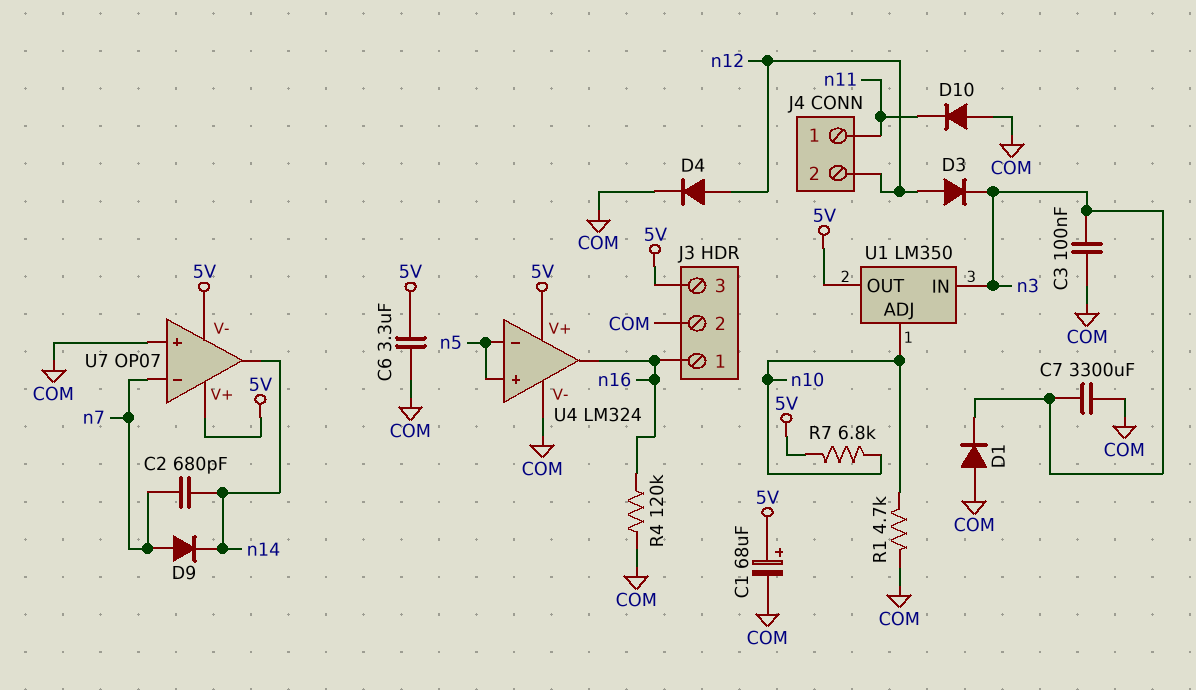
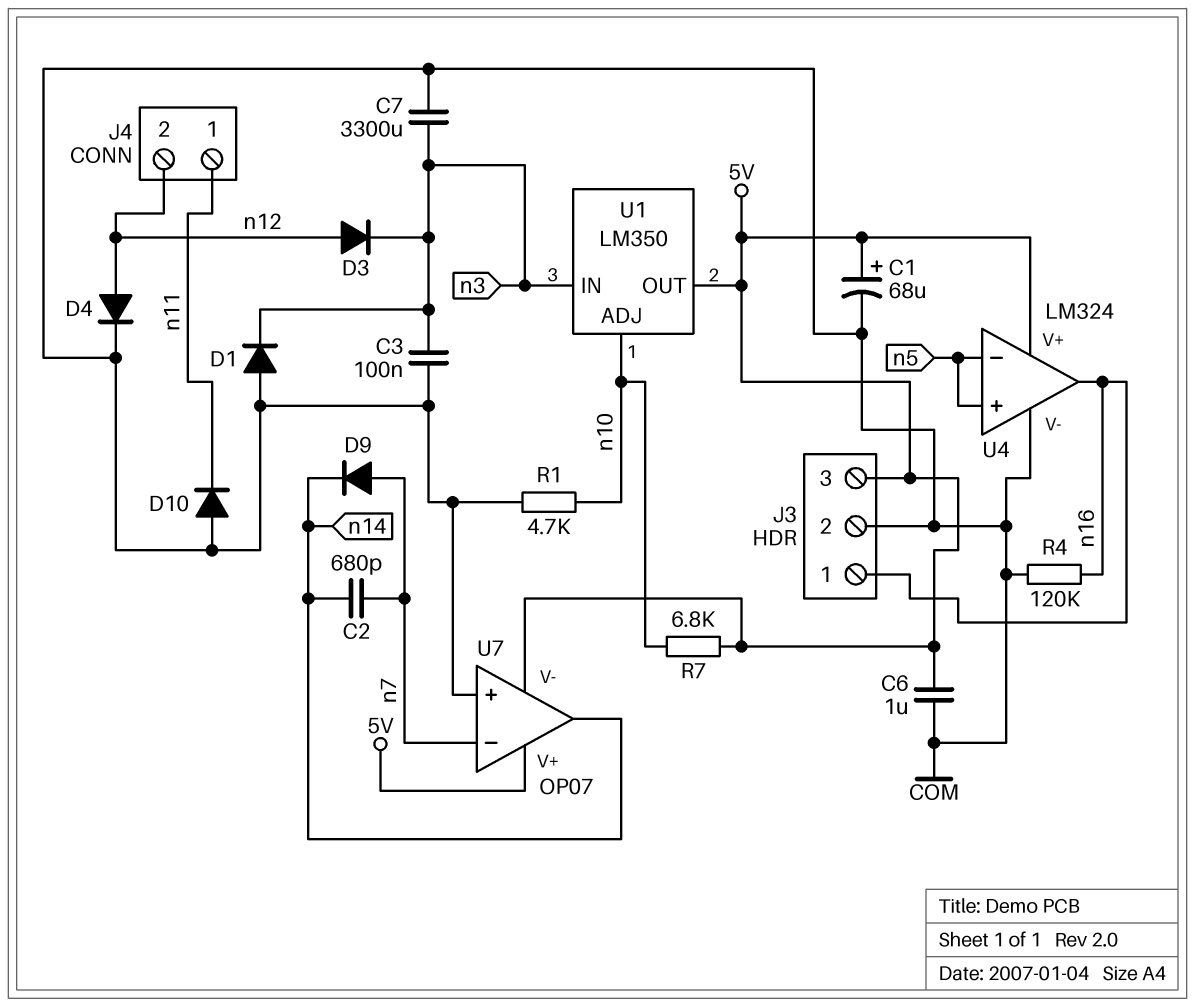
C6: 3.3uF (5V, COM) -> 1uF (5V, COM)

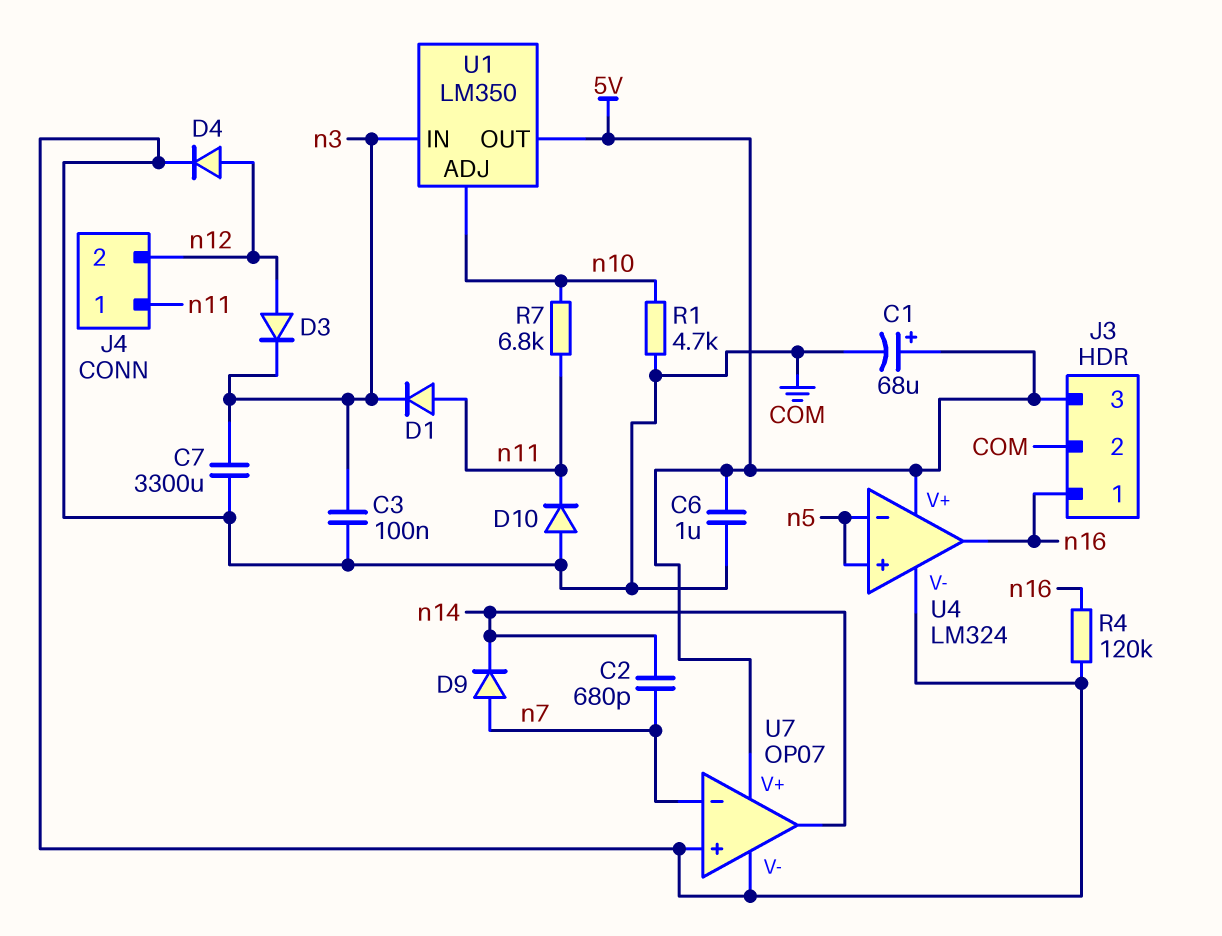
D1: diode (A COM, K n3) -> diode (A n11, K n3)
R7: 6.8k (5V, n10) -> 6.8k (n10, n11)
U7 pin V-: 5V -> COM

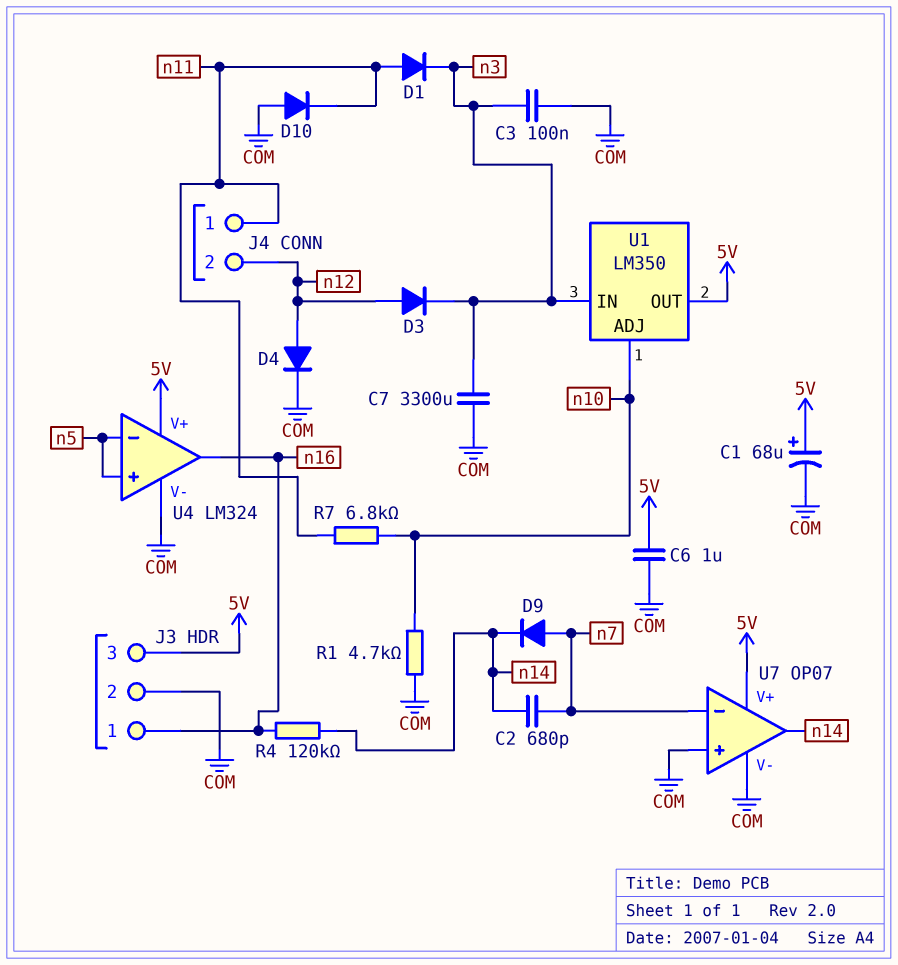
R4: 120k (COM, n16) -> 120k (n14, n16)

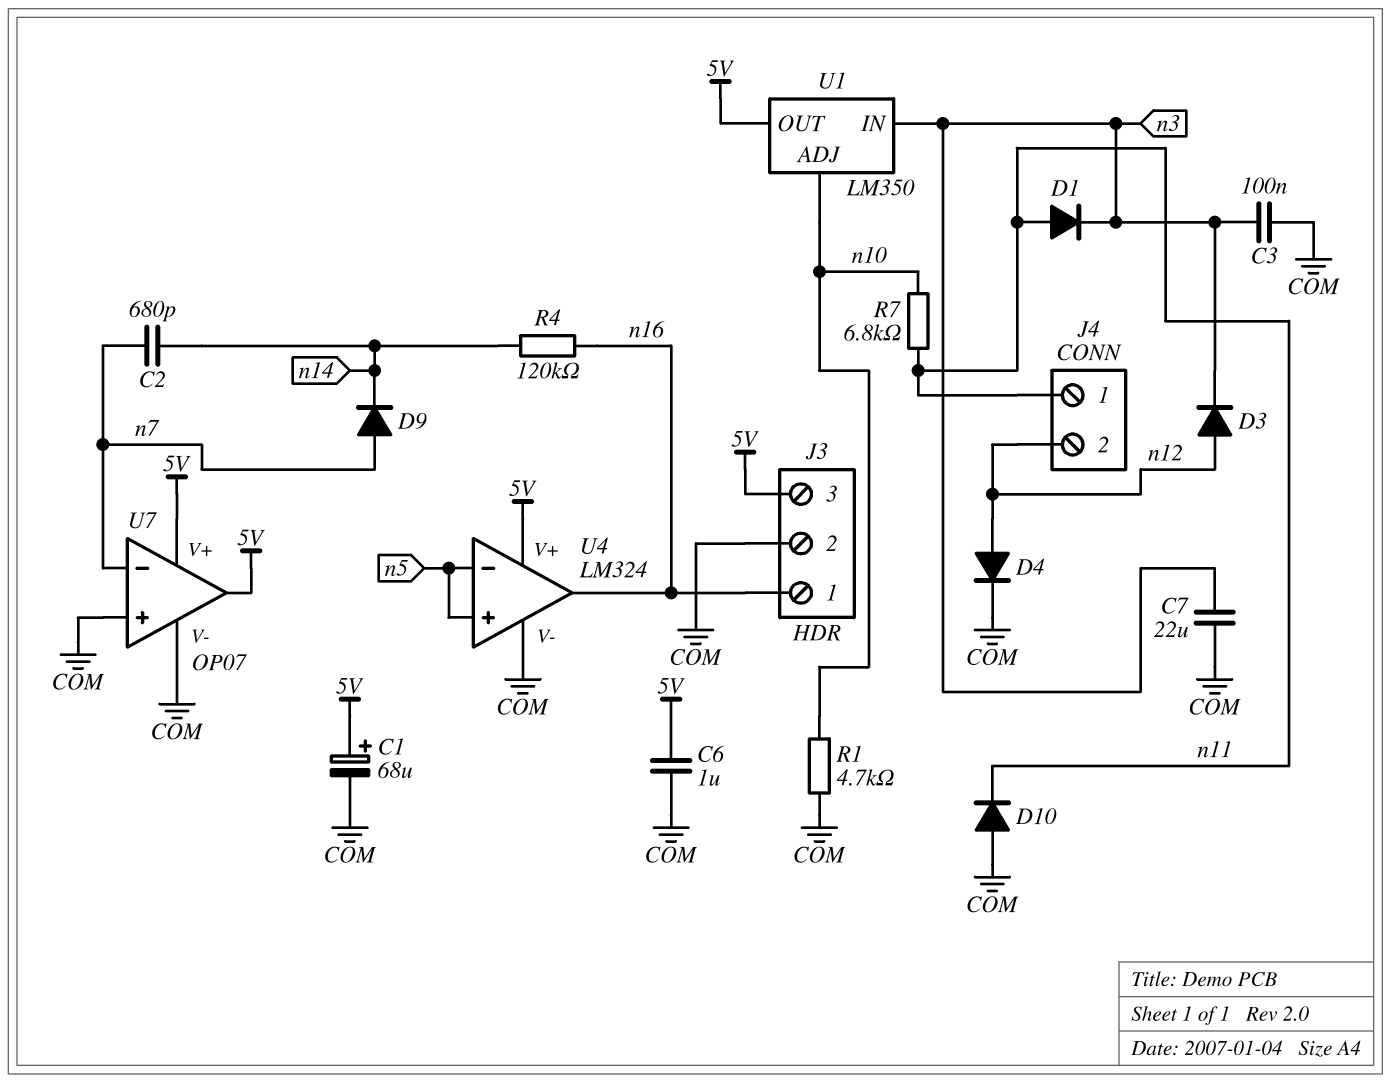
C7: 3300uF (COM, n3) -> 22uF (COM, n3)
U7 pin out: n14 -> 5V

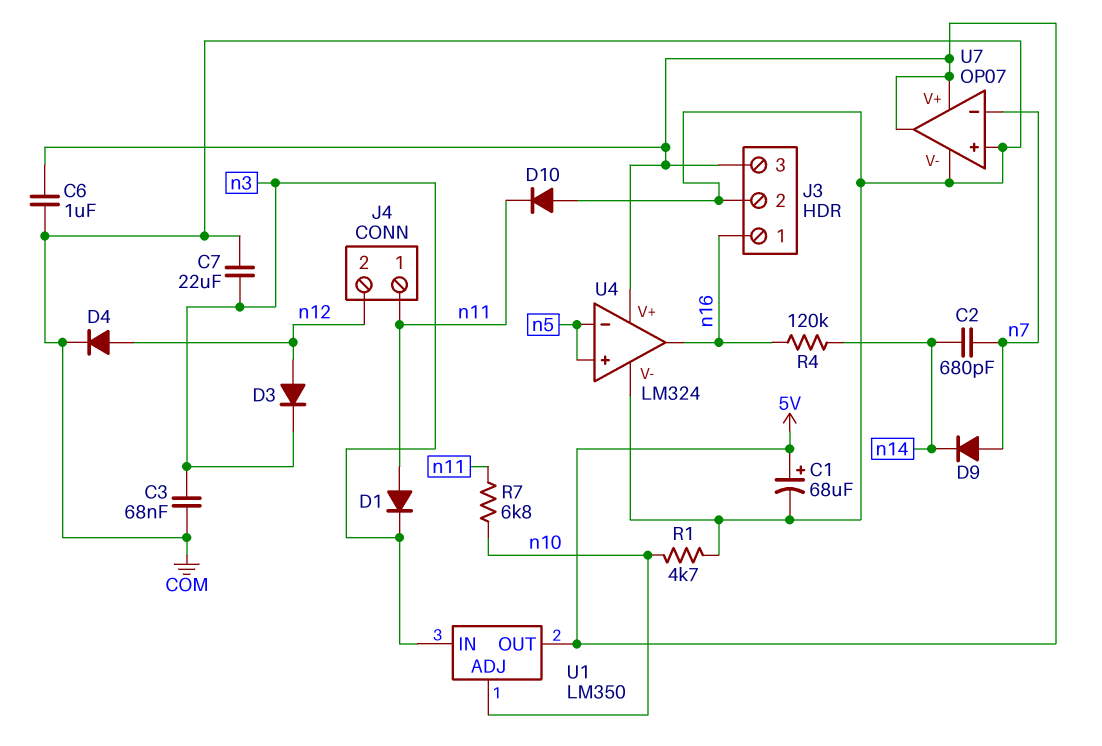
C3: 100nF (COM, n3) -> 68nF (COM, n3)

